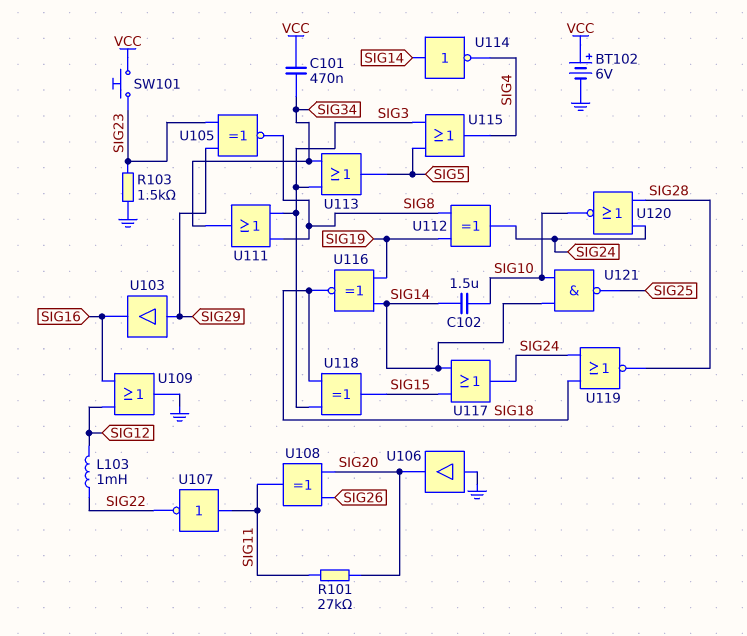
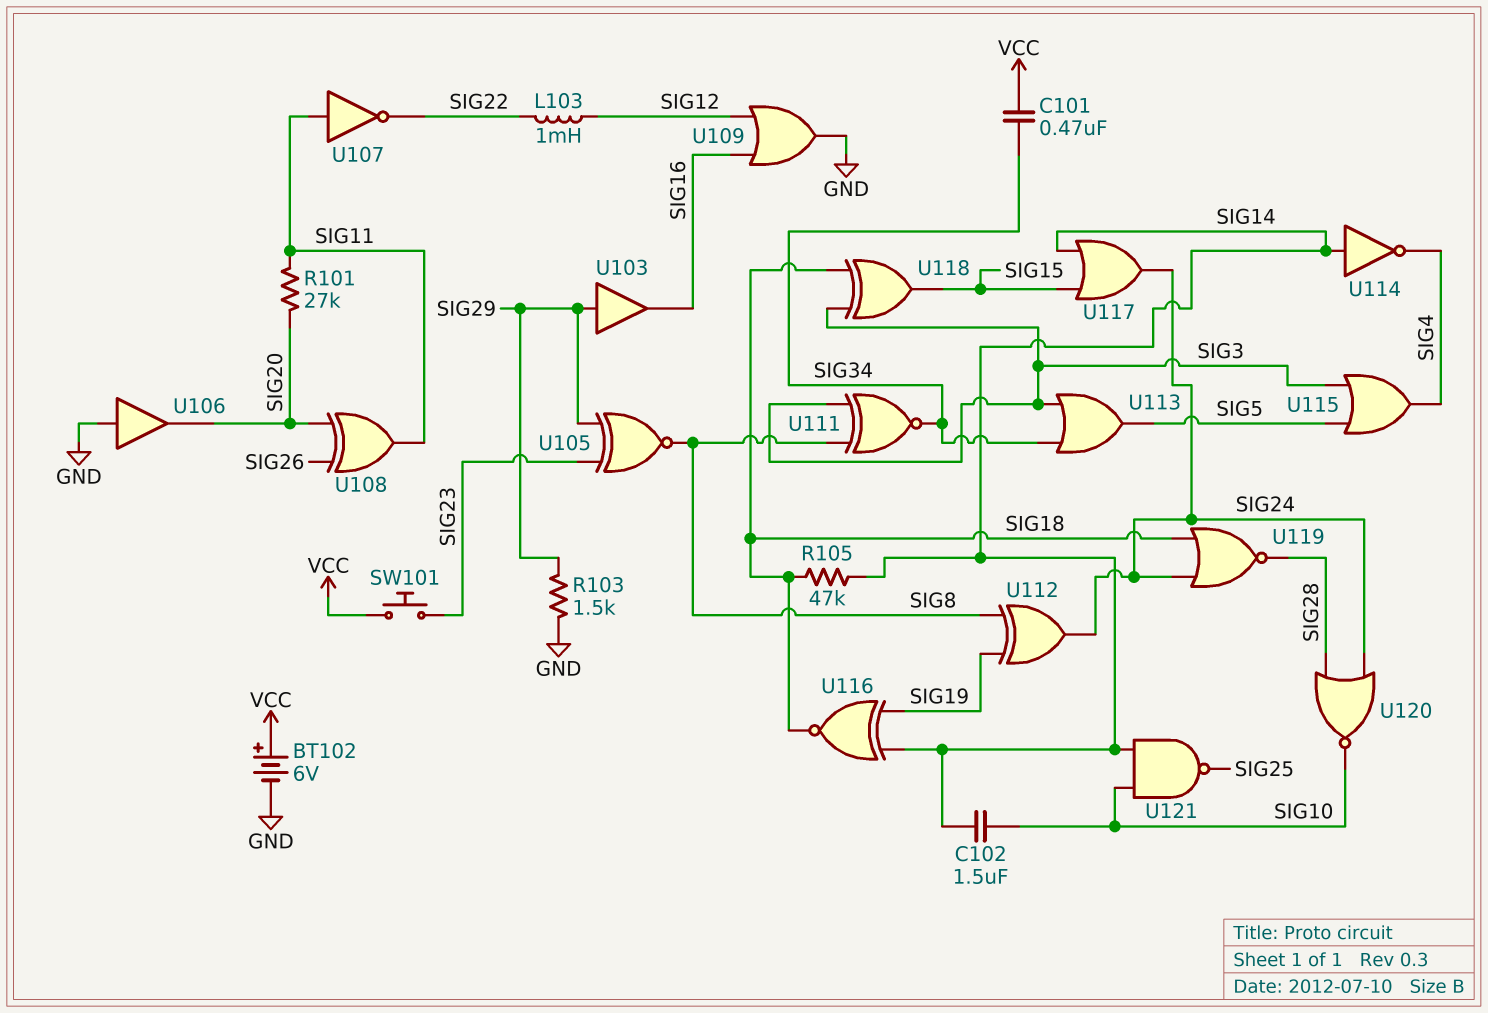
R103: 1.5k (GND, SIG23) -> 1.5k (GND, SIG29)
R105: none -> 47k (SIG14, SIG18)
U111: OR (in SIG3, in SIG8, out SIG34) -> XNOR (in SIG3, in SIG8, out SIG34)

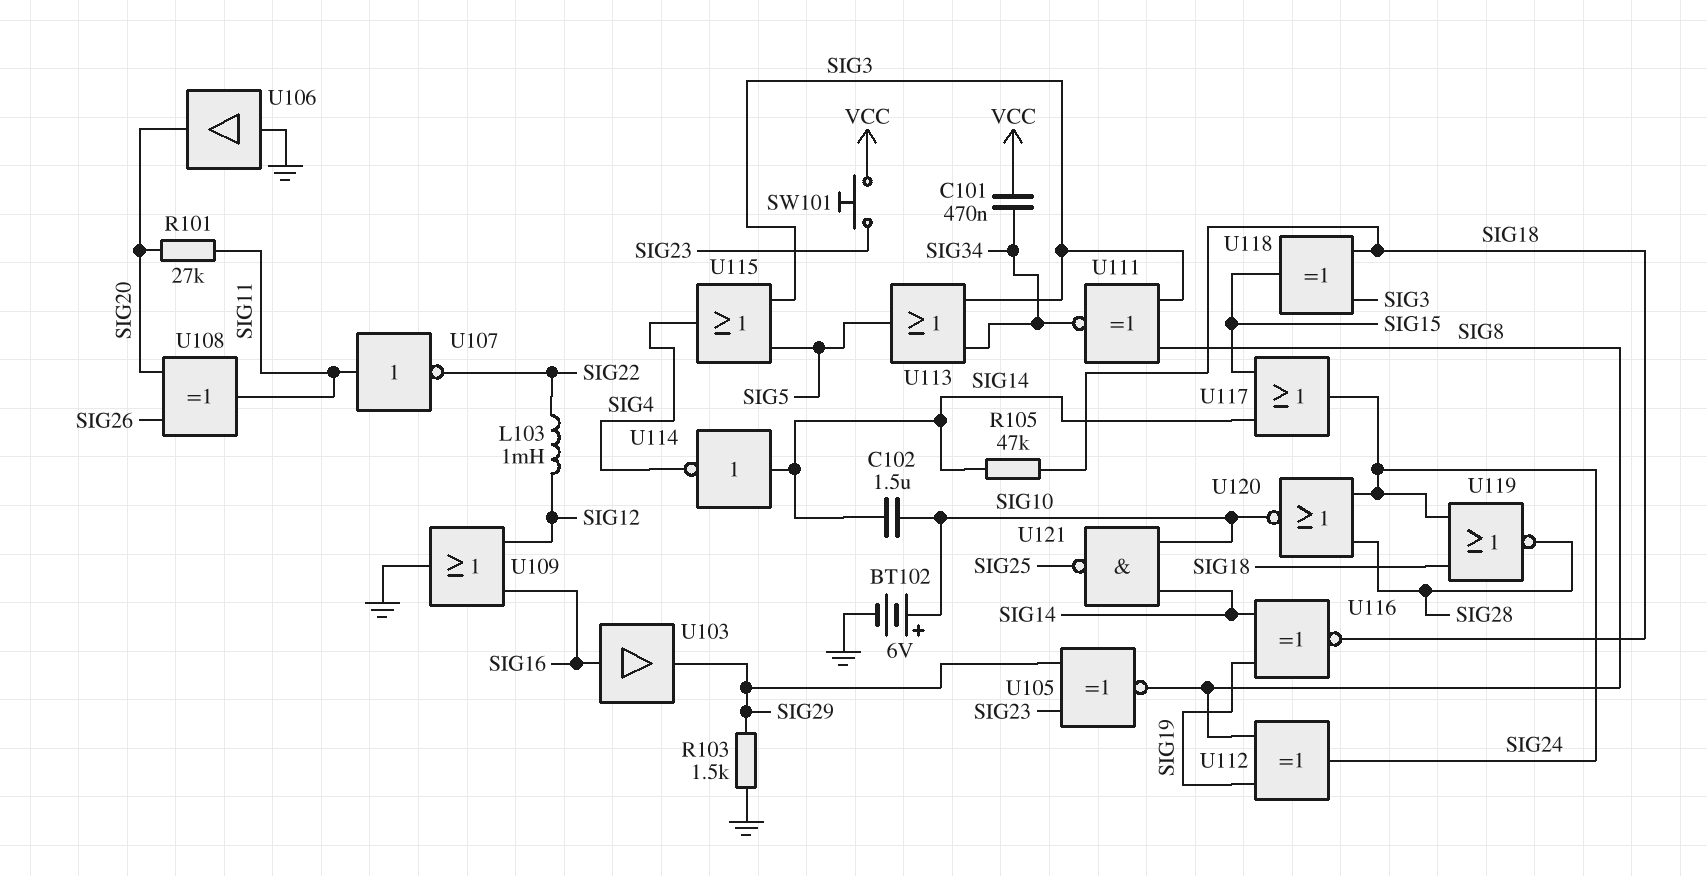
BT102: 6V (plus VCC, minus GND) -> 6V (plus SIG10, minus GND)
U103: buffer (in SIG29, out SIG16) -> buffer (in SIG16, out SIG29)

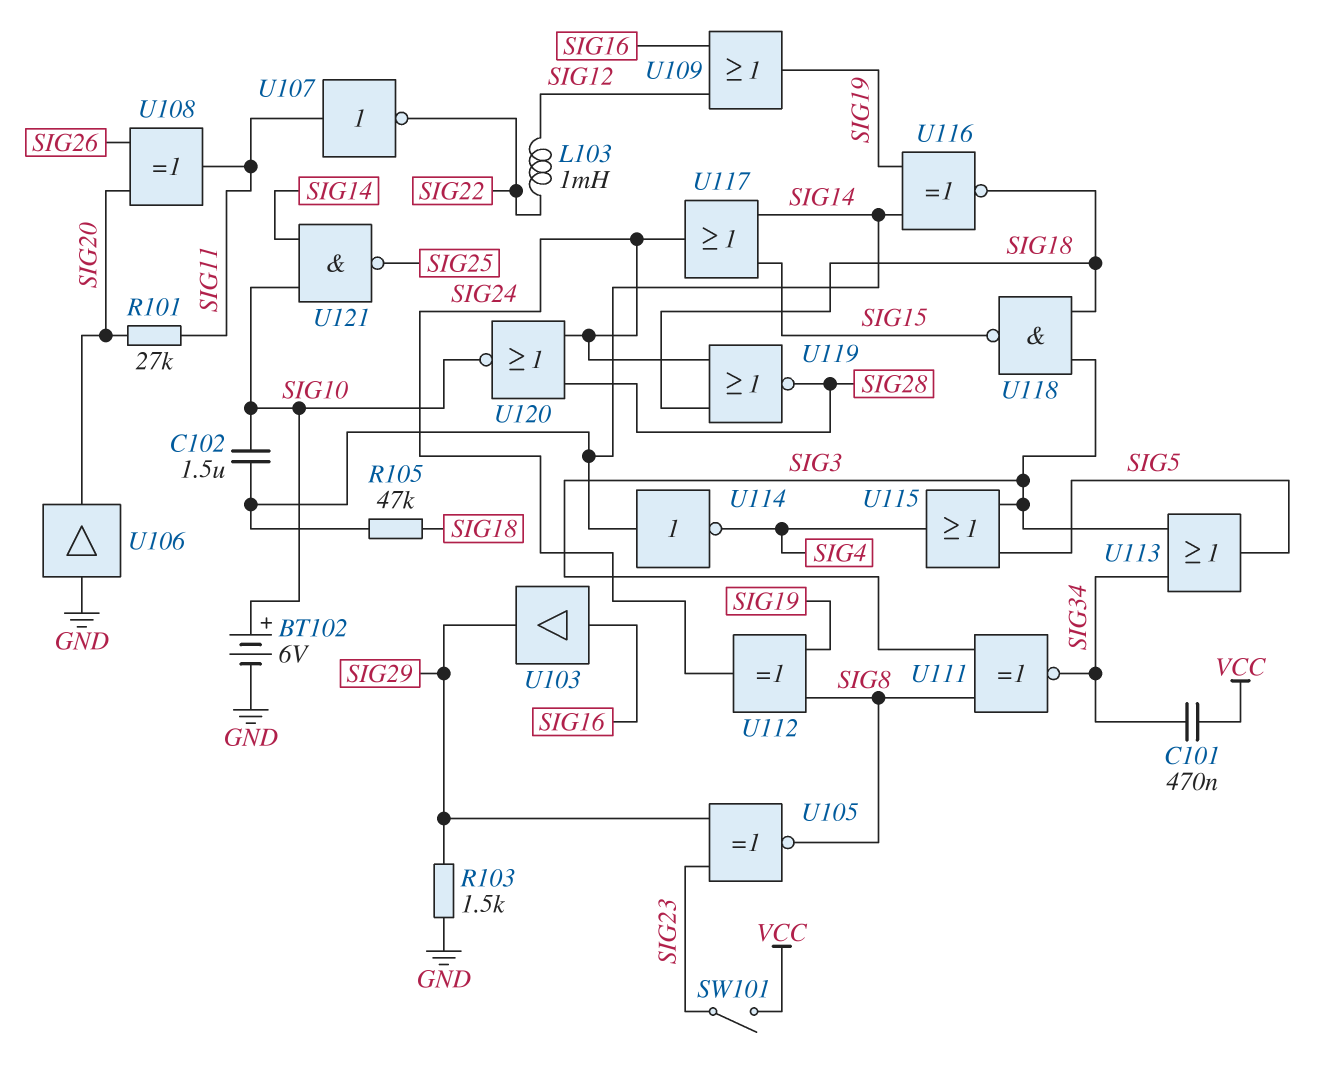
SW101: button (SIG23, VCC) -> switch (SIG23, VCC)
U109: OR (in SIG12, in SIG16, out GND) -> OR (in SIG12, in SIG16, out SIG19)
U118: XOR (in SIG3, in SIG18, out SIG15) -> NAND (in SIG3, in SIG18, out SIG15)

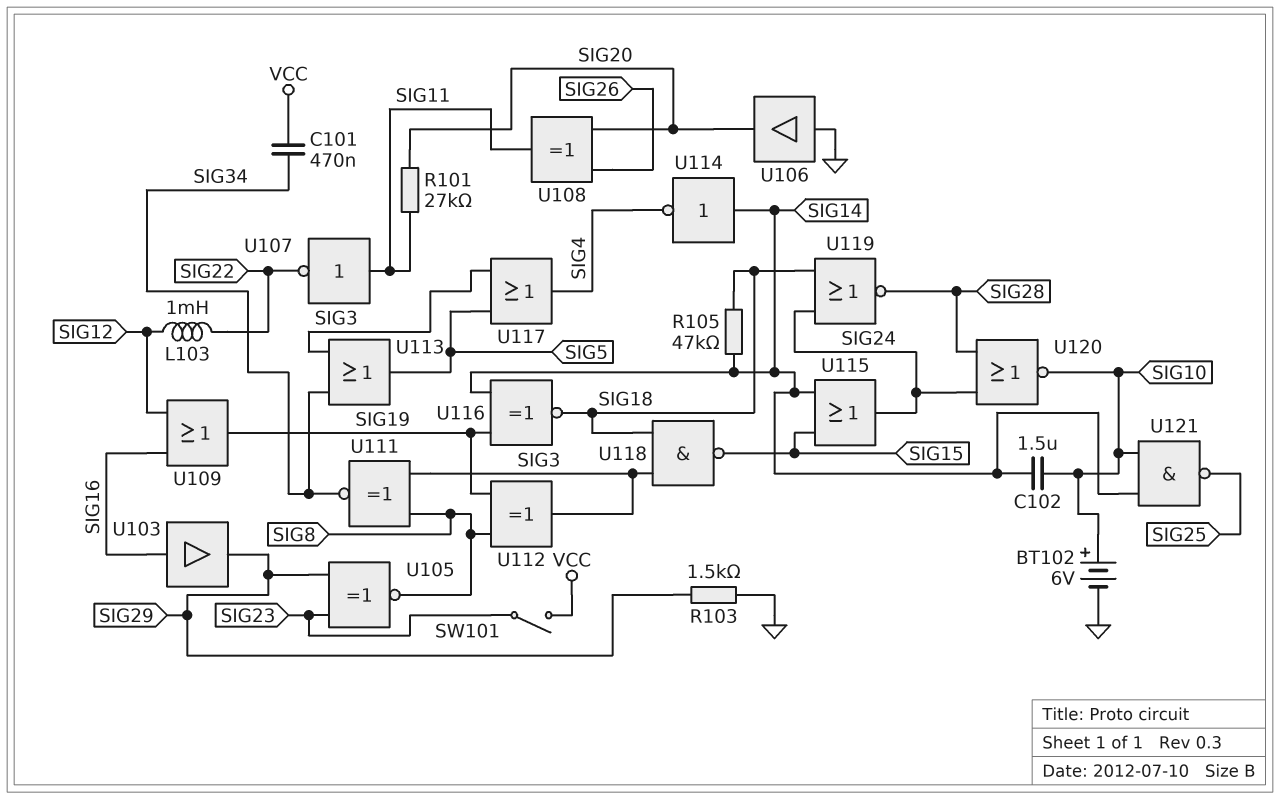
U112: XOR (in SIG8, in SIG19, out SIG24) -> XOR (in SIG8, in SIG19, out SIG3)
U115: OR (in SIG3, in SIG5, out SIG4) -> OR (in SIG14, in SIG15, out SIG24)
U117: OR (in SIG14, in SIG15, out SIG24) -> OR (in SIG3, in SIG5, out SIG4)

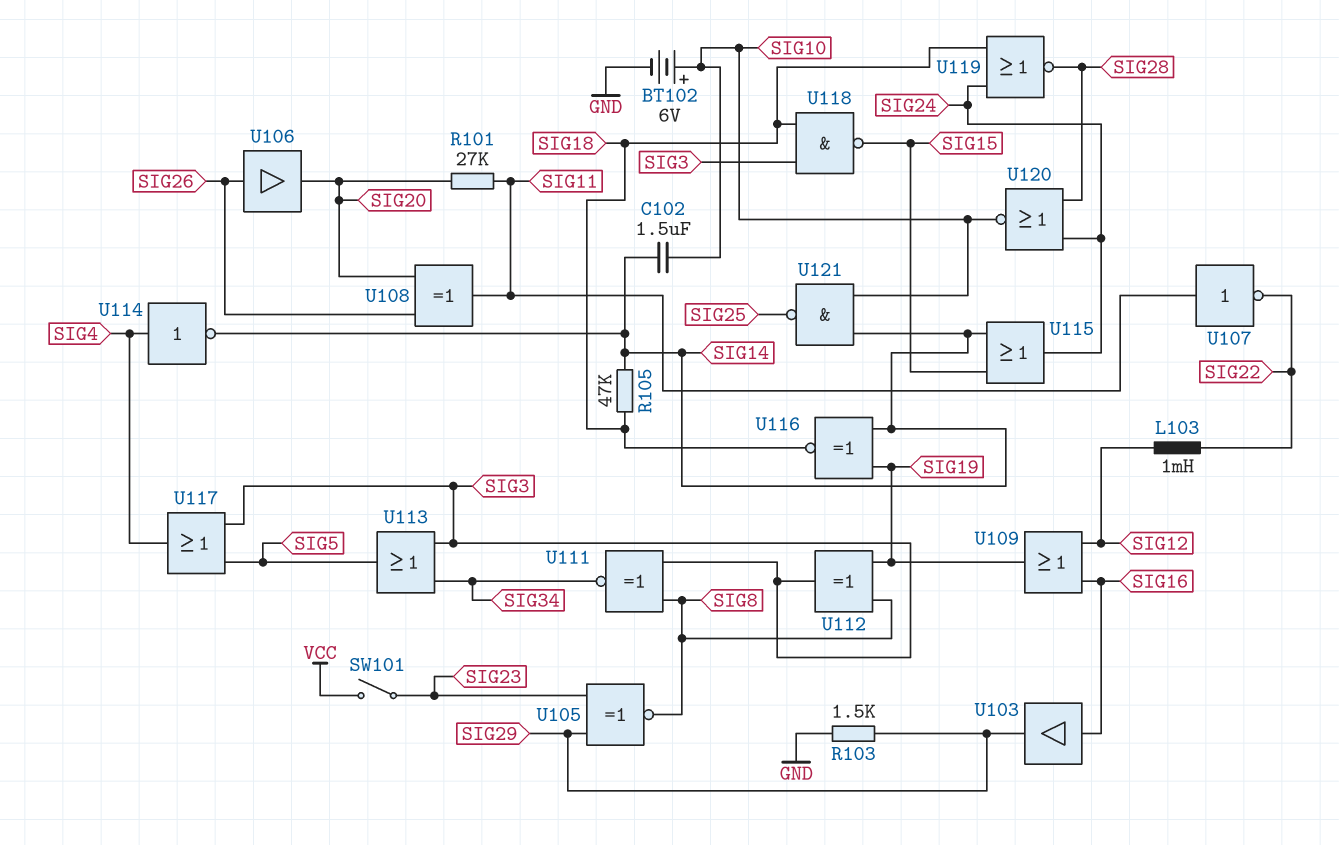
C101: 470nF (SIG34, VCC) -> none
U106: buffer (in GND, out SIG20) -> buffer (in SIG26, out SIG20)
U114: NOT (in SIG14, out SIG4) -> NOT (in SIG4, out SIG14)

